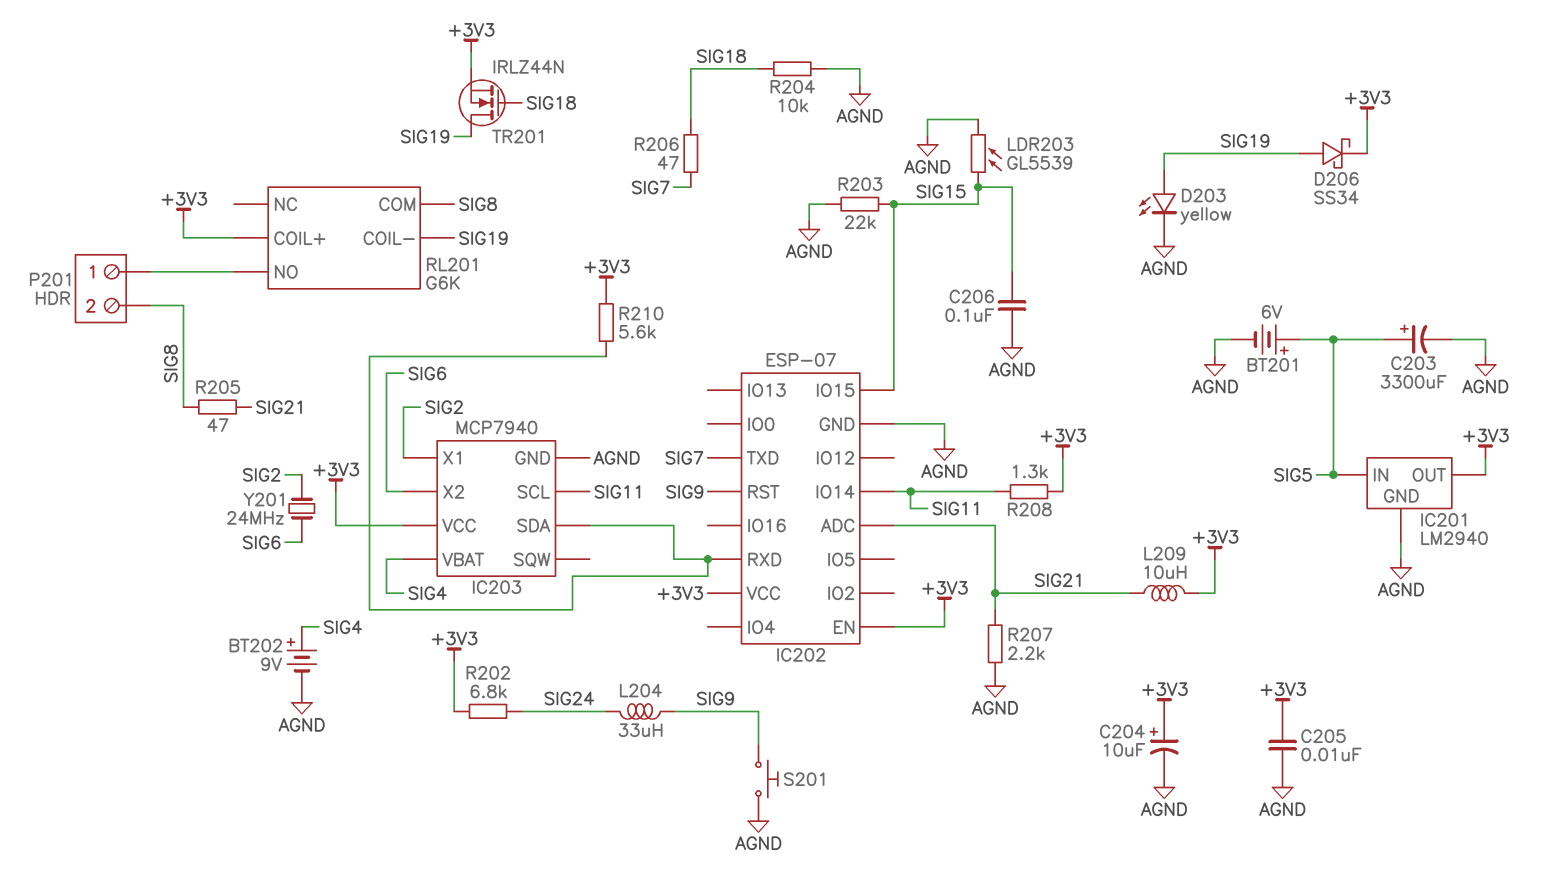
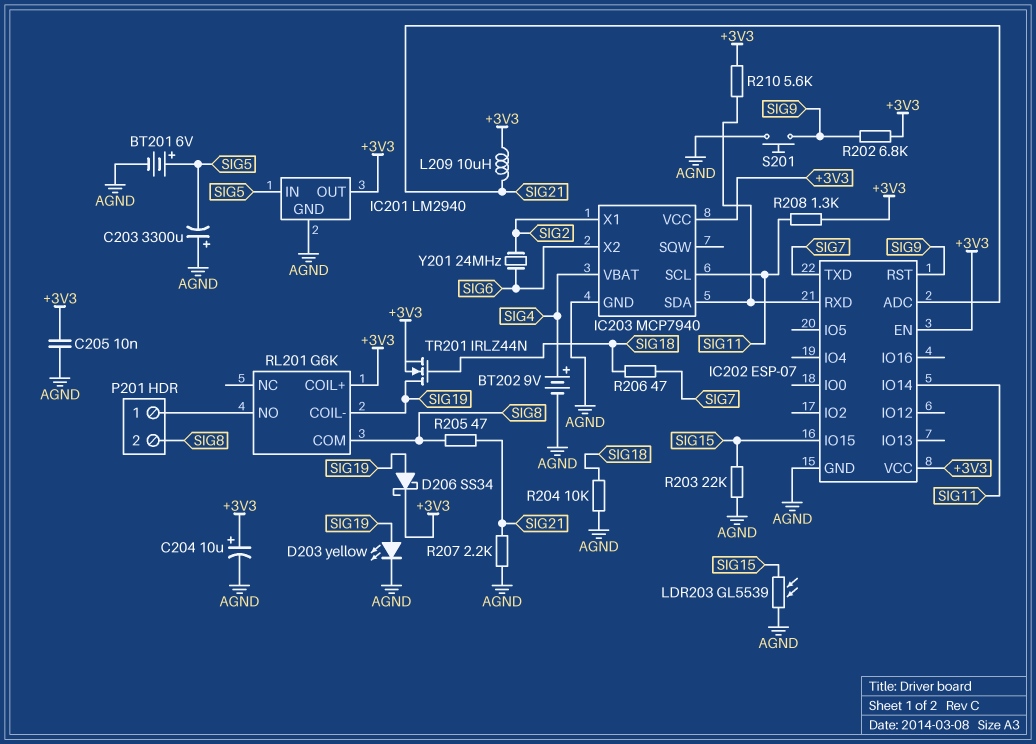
C203: 3300uF (plus SIG5, minus AGND) -> 3300uF (plus AGND, minus SIG5)
C206: 100nF (AGND, SIG15) -> none
L204: 33uH (SIG9, SIG24) -> none
R202: 6.8k (+3V3, SIG24) -> 6.8k (+3V3, SIG9)

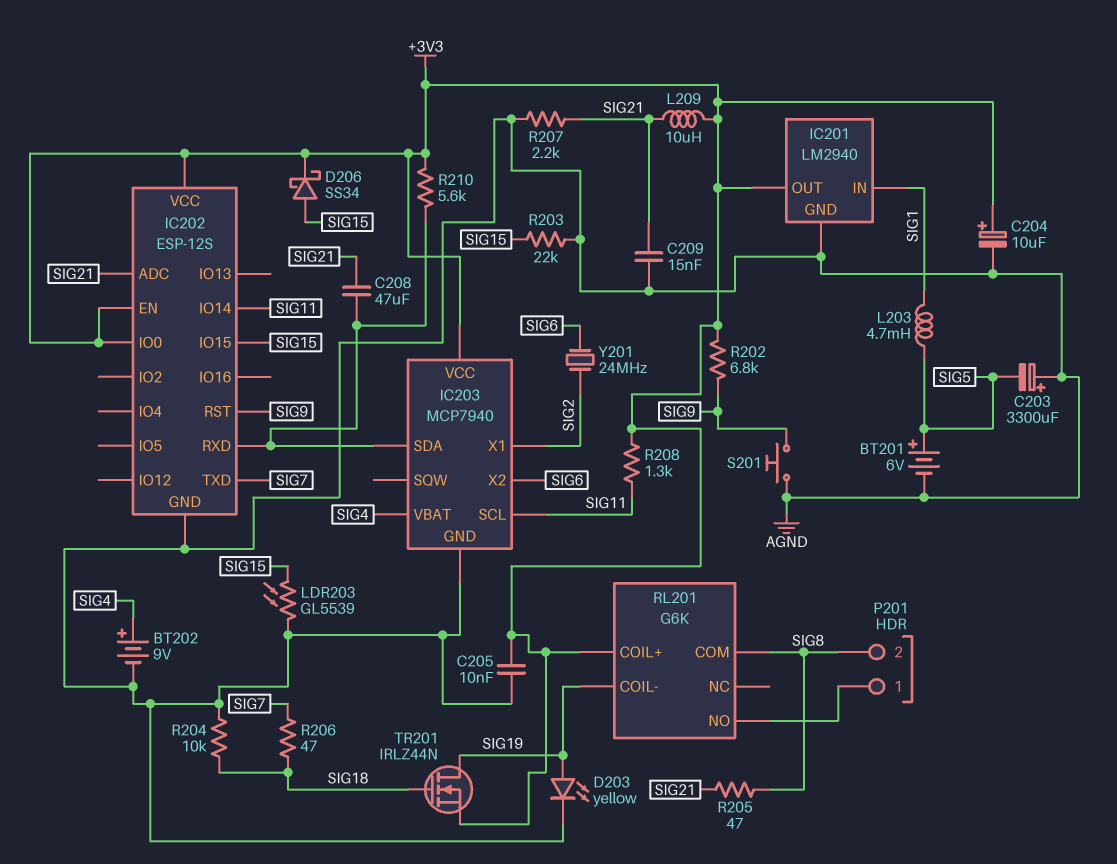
C208: none -> 47uF (IC202/RXD, SIG21)
C209: none -> 15nF (AGND, SIG21)
D206: schottky SS34 (A SIG19, K +3V3) -> schottky SS34 (A SIG15, K +3V3)
IC201 pin IN: SIG5 -> SIG1
IC202: ESP-07 -> ESP-12S
IC202 pin IO0: none -> +3V3
L203: none -> 4.7mH (SIG1, SIG5)

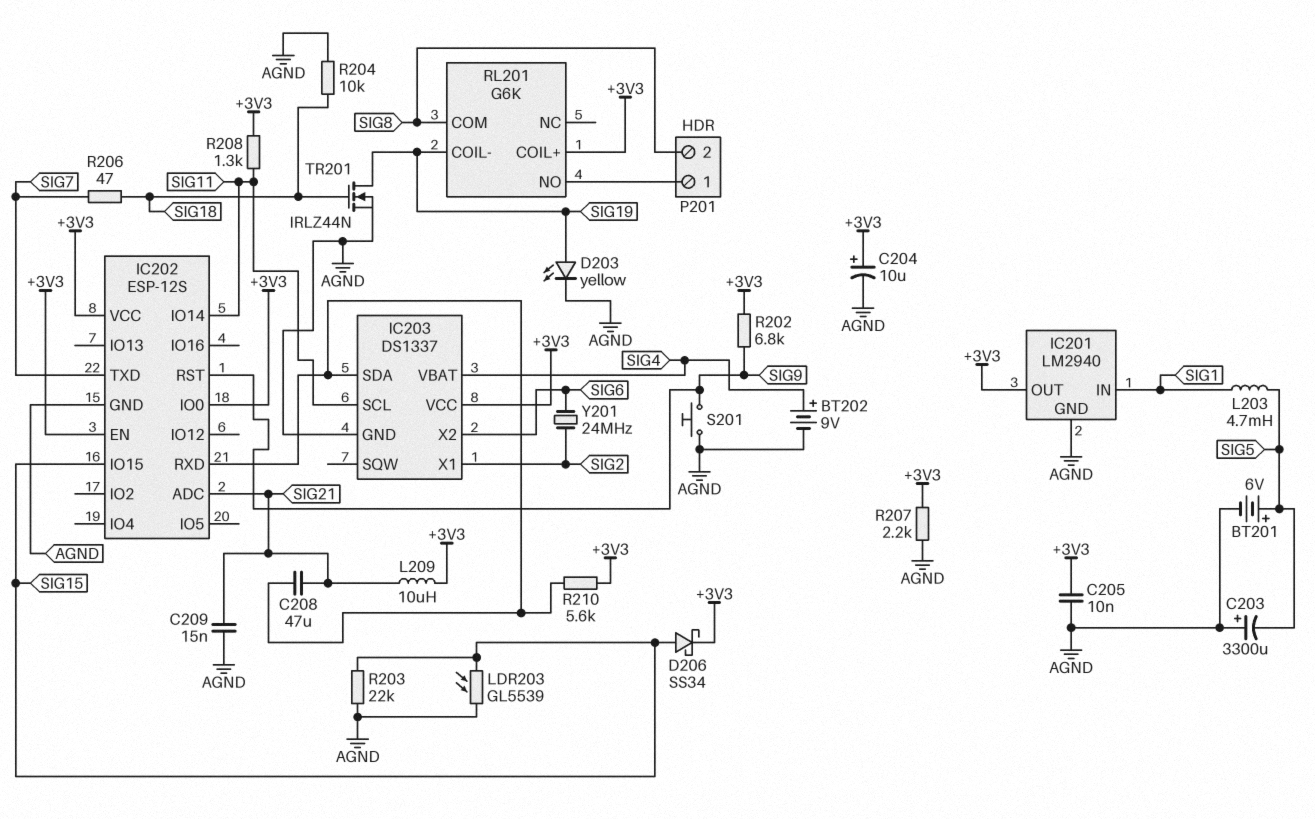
IC203: MCP7940 -> DS1337
R205: 47 (SIG8, SIG21) -> none
R207: 2.2k (AGND, SIG21) -> 2.2k (+3V3, AGND)
TR201: NMOS IRLZ44N (G SIG18, D SIG19, S +3V3) -> NMOS IRLZ44N (G SIG18, D SIG19, S AGND)

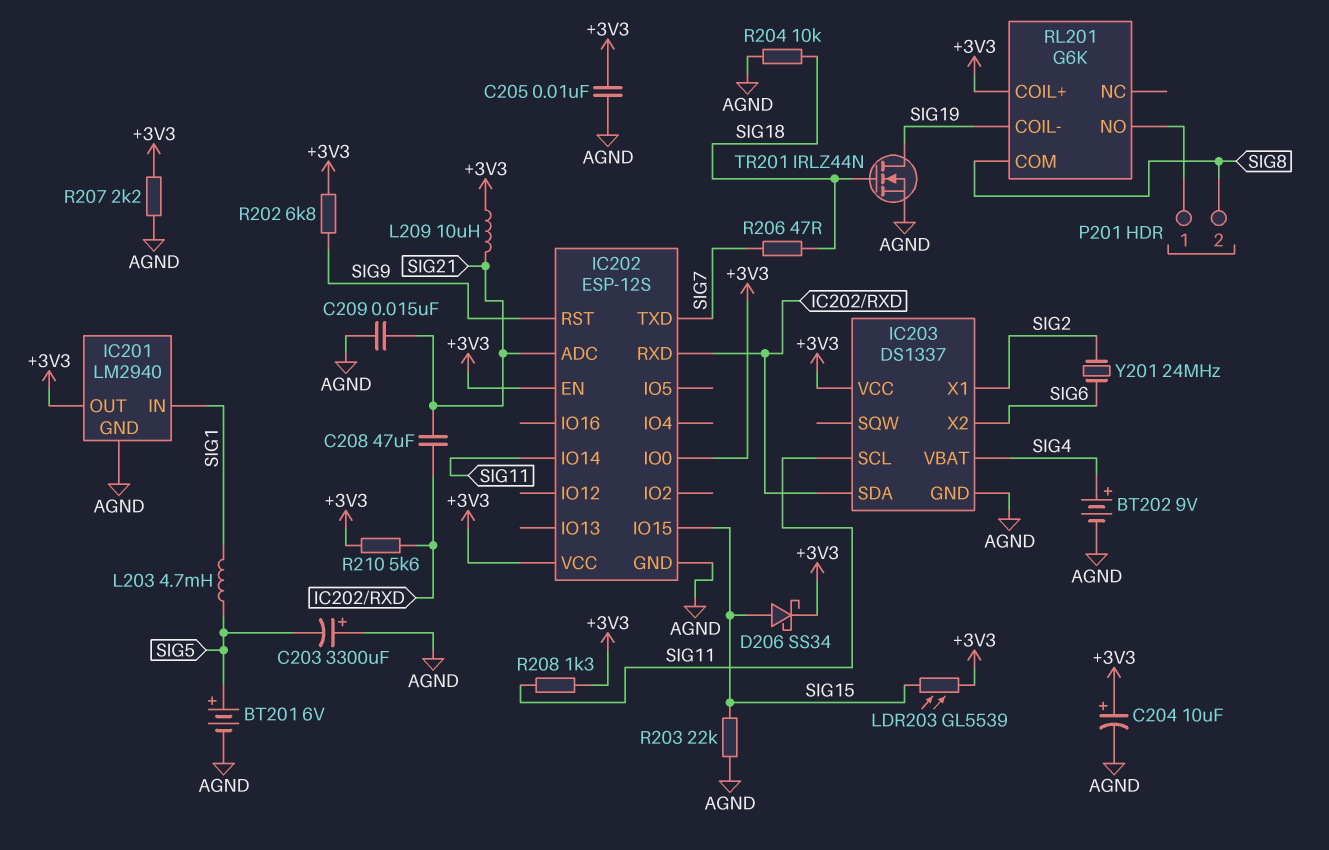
D203: LED yellow (A SIG19, K AGND) -> none
LDR203: GL5539 (AGND, SIG15) -> GL5539 (+3V3, SIG15)
S201: button (AGND, SIG9) -> none

